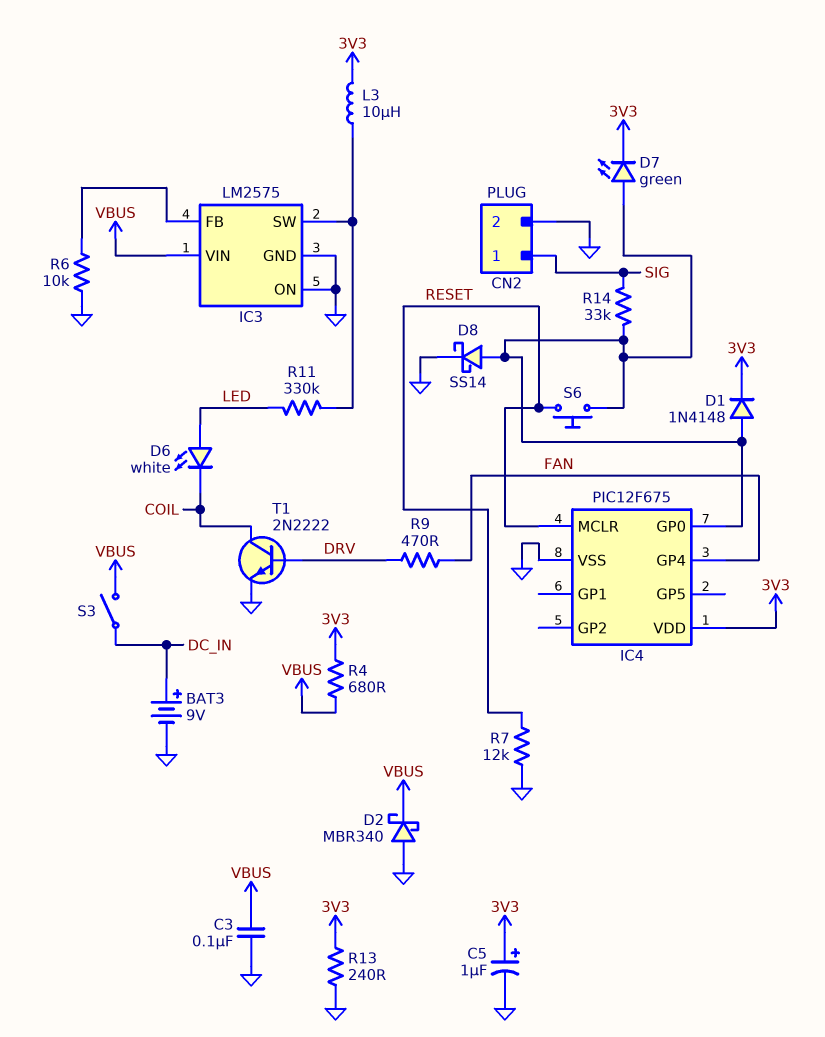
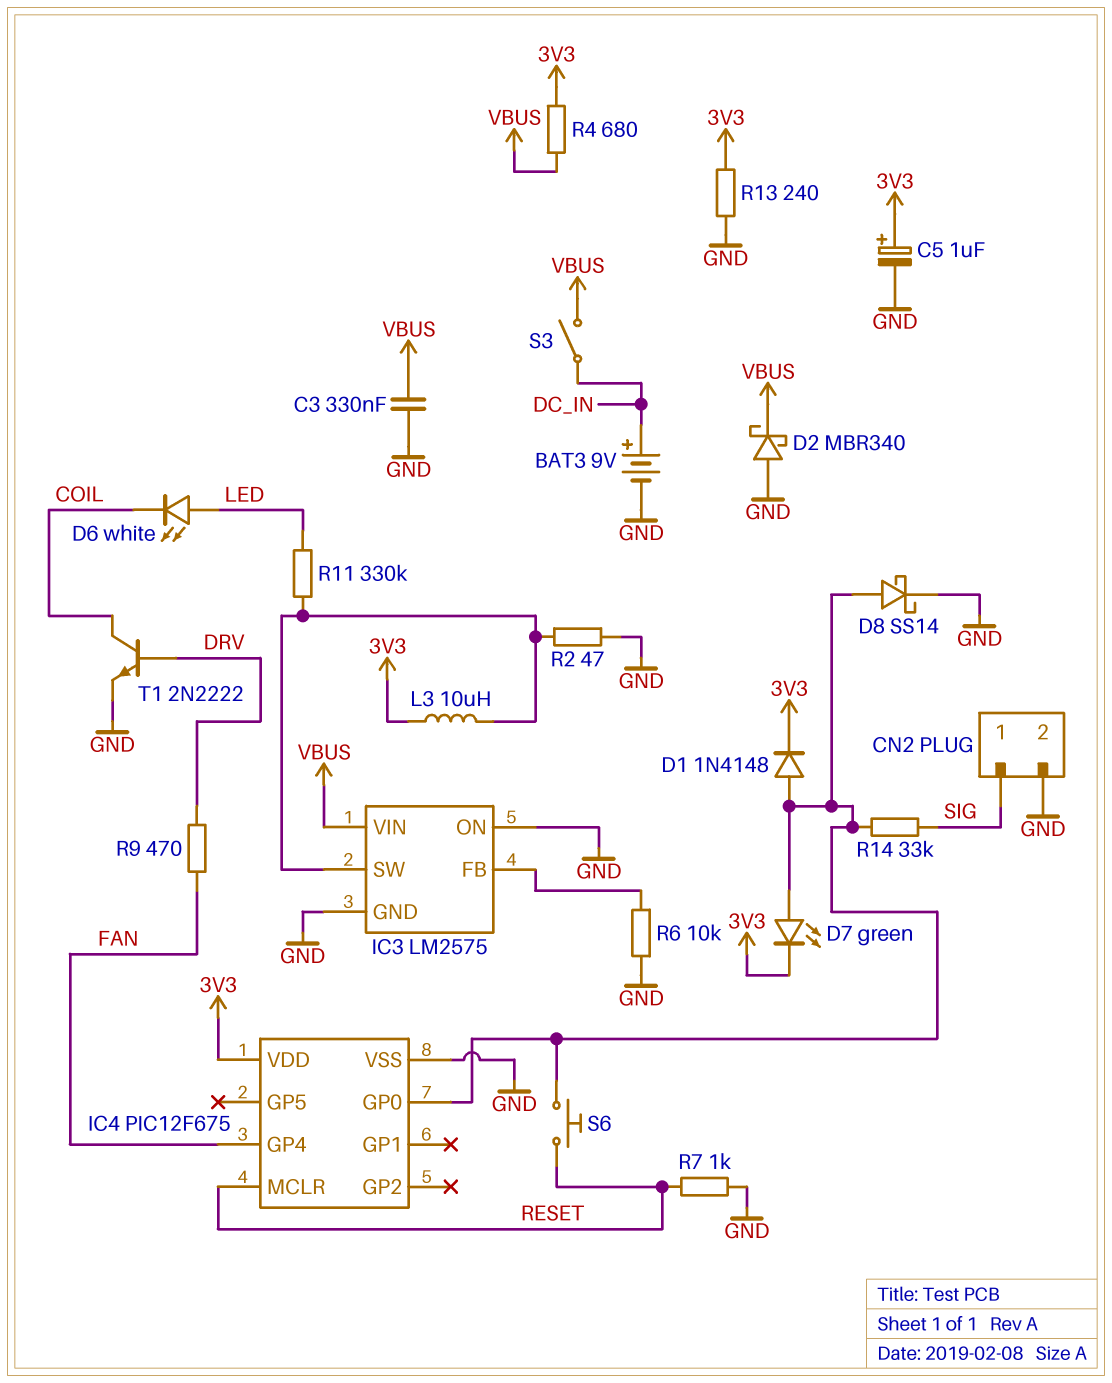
C3: 100nF (GND, VBUS) -> 330nF (GND, VBUS)
R2: none -> 47 (GND, IC3/SW)
R7: 12k (GND, RESET) -> 1k (GND, RESET)

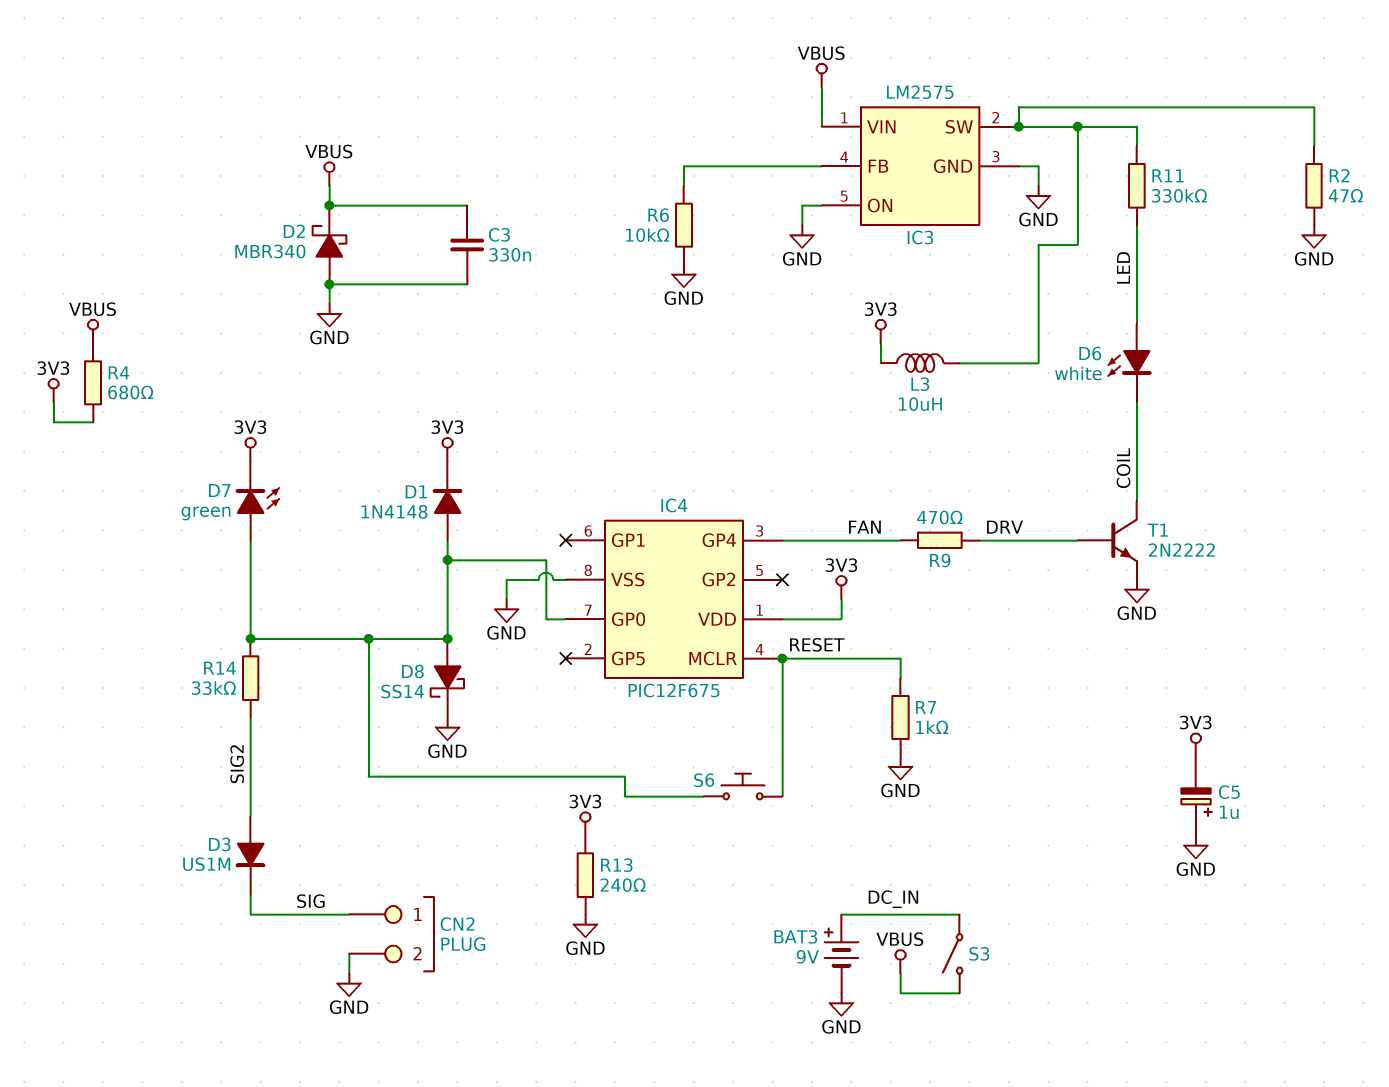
C5: 1uF (plus 3V3, minus GND) -> 1uF (plus GND, minus 3V3)
D3: none -> diode US1M (A SIG2, K SIG)
R14: 33k (IC4/GP0, SIG) -> 33k (IC4/GP0, SIG2)

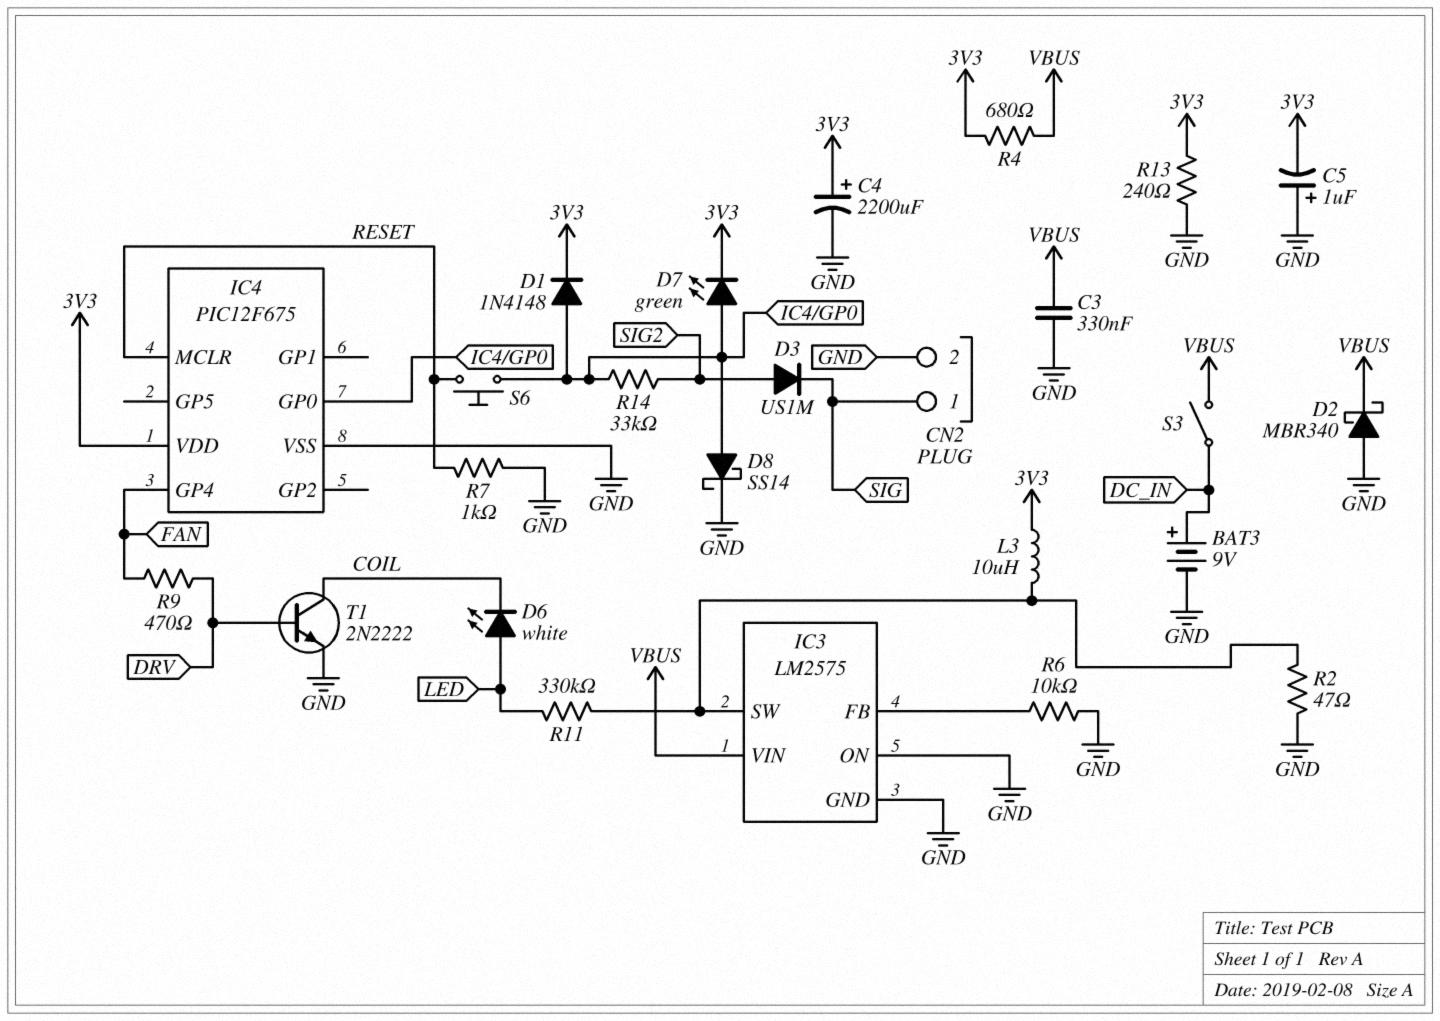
C4: none -> 2200uF (plus 3V3, minus GND)

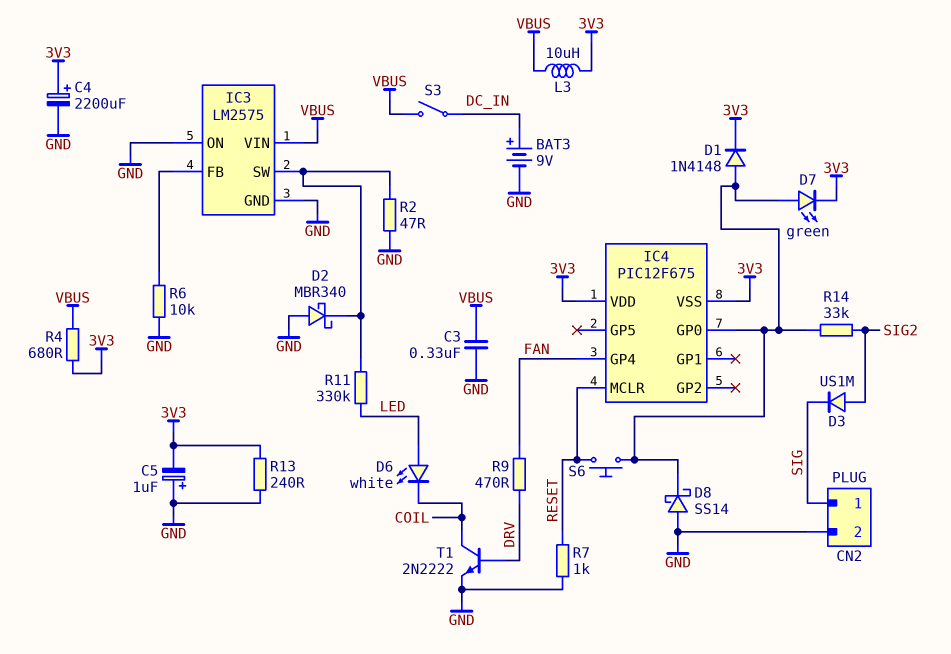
D2: schottky MBR340 (A GND, K VBUS) -> schottky MBR340 (A GND, K IC3/SW)
D8: schottky SS14 (A IC4/GP0, K GND) -> schottky SS14 (A GND, K IC4/GP0)
IC4 pin VSS: GND -> 3V3
L3: 10uH (3V3, IC3/SW) -> 10uH (3V3, VBUS)

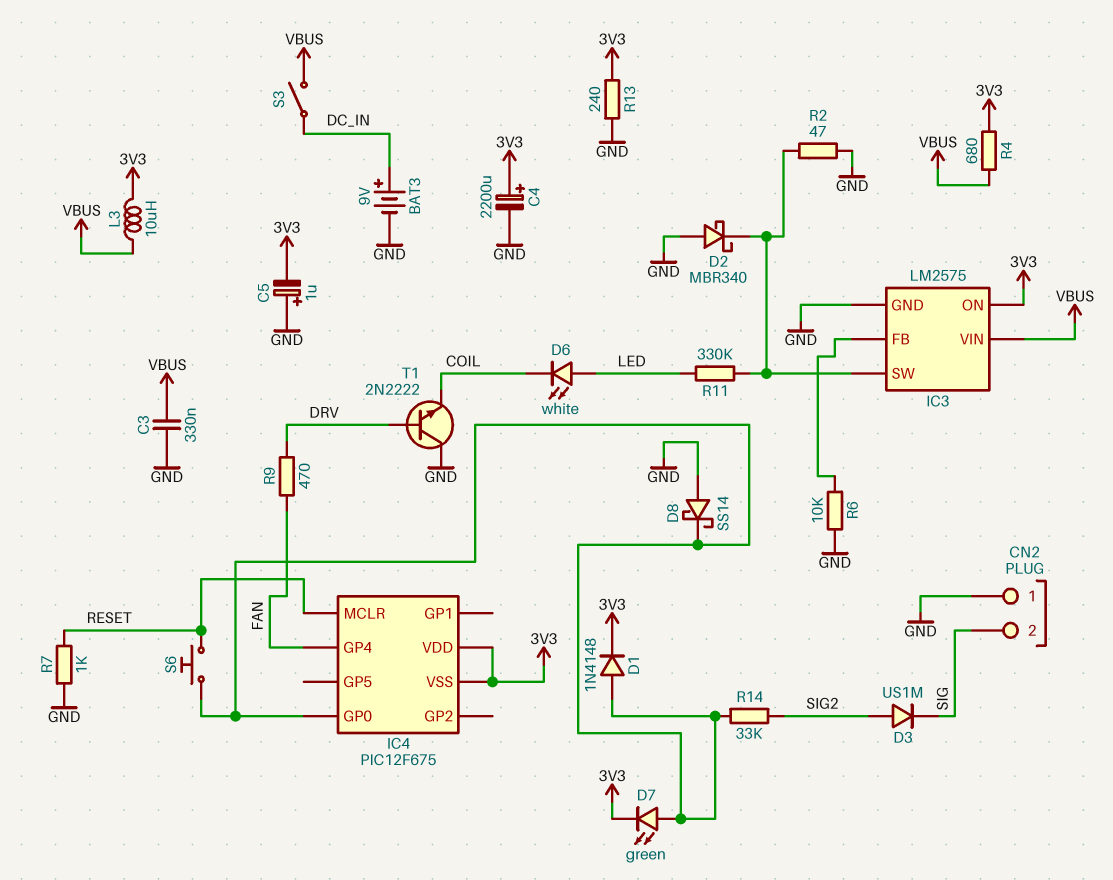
CN2 pin 1: SIG -> GND
CN2 pin 2: GND -> SIG
IC3 pin ON: GND -> 3V3
T1: NPN 2N2222 (B DRV, C COIL, E GND) -> NPN 2N2222 (B DRV, C GND, E COIL)

